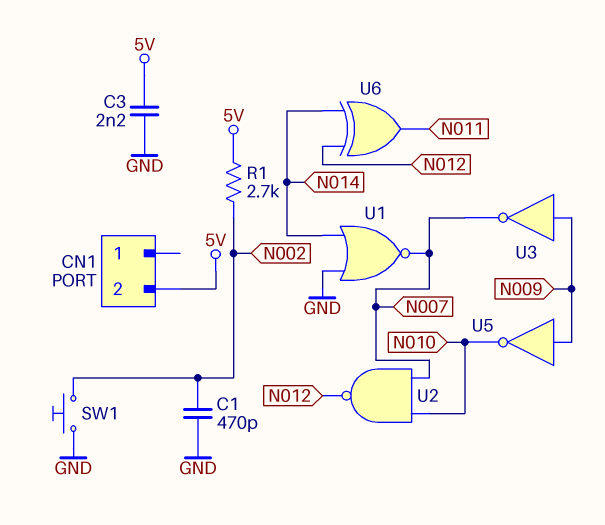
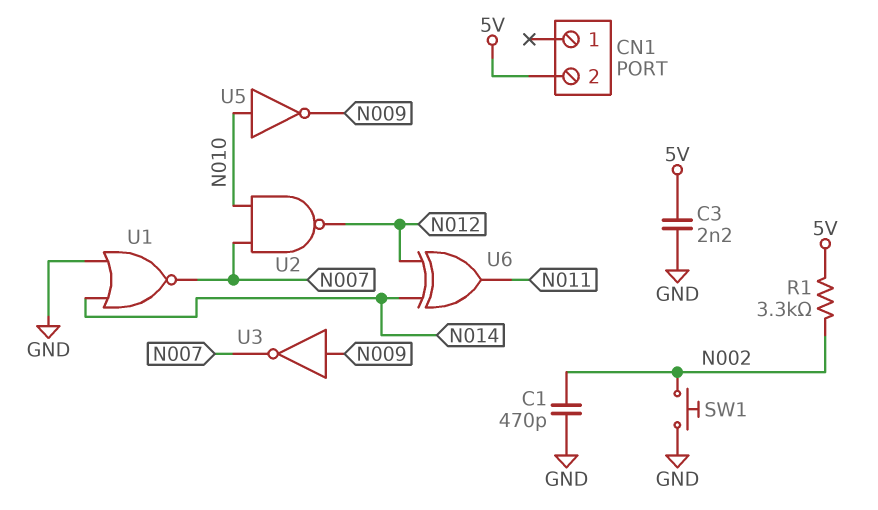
R1: 2.7k (5V, N002) -> 3.3k (5V, N002)
U5: NOT (in N009, out N010) -> NOT (in N010, out N009)

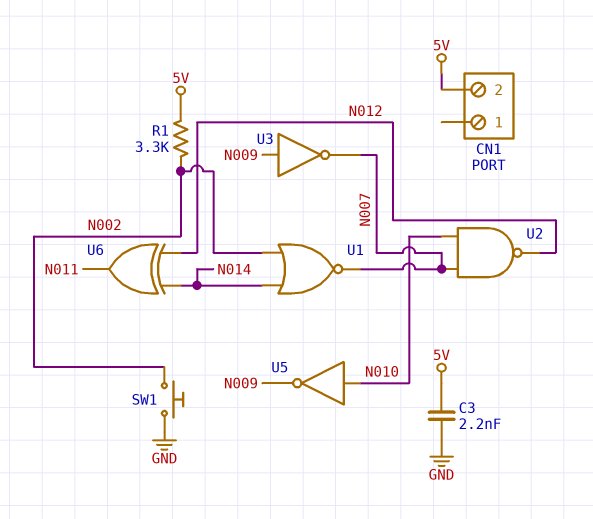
C1: 470pF (GND, N002) -> none
U1: NOR (in GND, in N014, out N007) -> NOR (in N002, in N014, out N007)

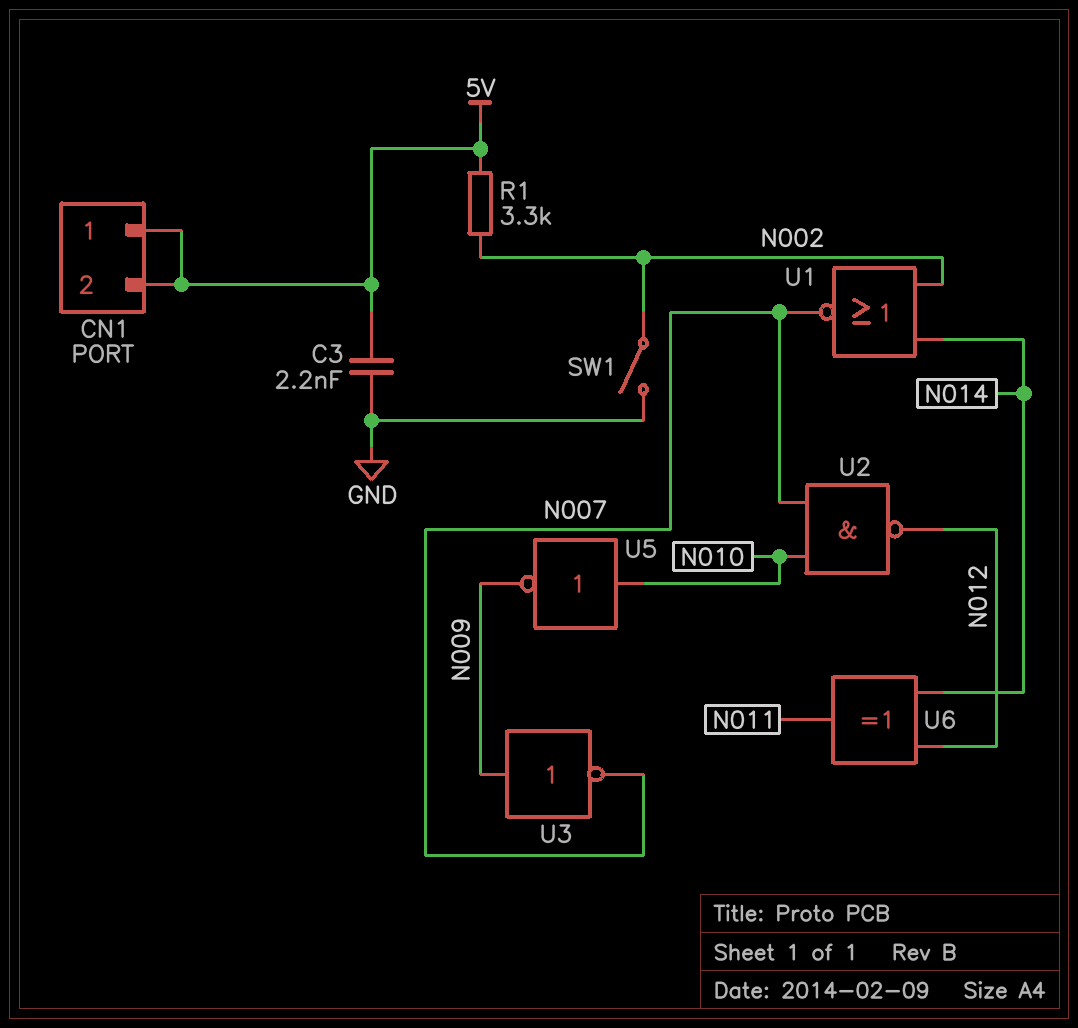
CN1 pin 1: none -> 5V
SW1: button (GND, N002) -> switch (GND, N002)

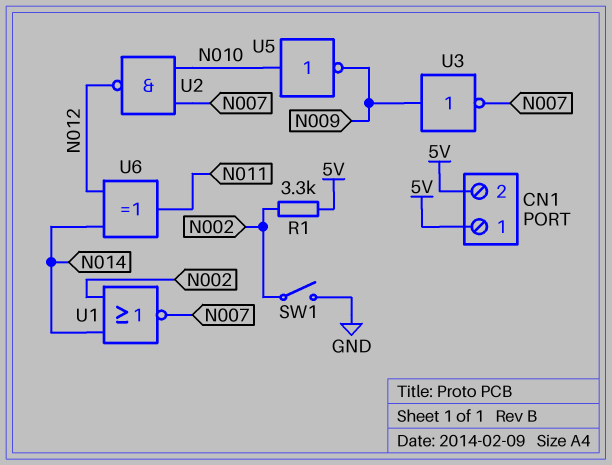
C3: 2.2nF (5V, GND) -> none

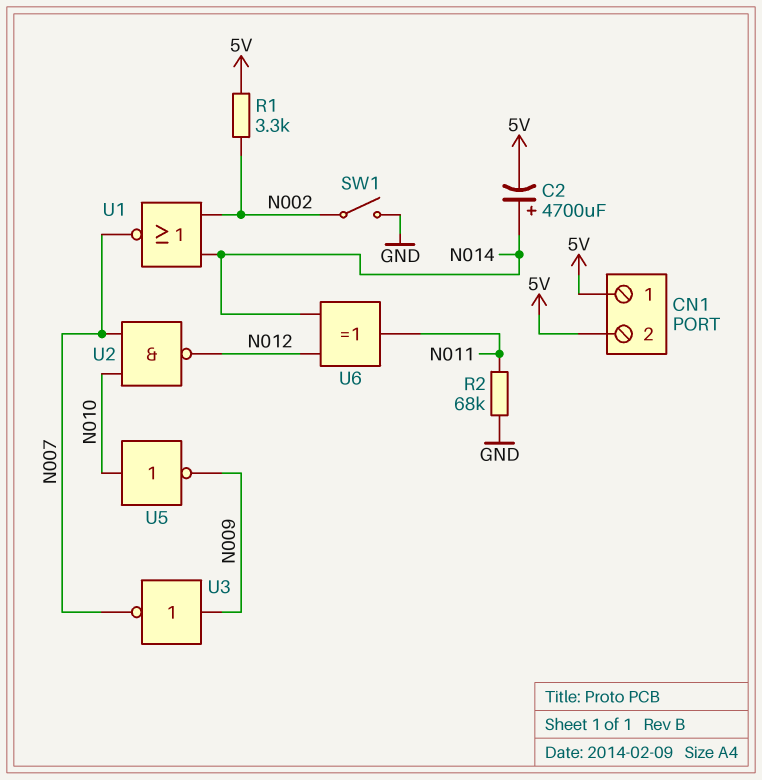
C2: none -> 4700uF (plus N014, minus 5V)
R2: none -> 68k (GND, N011)

